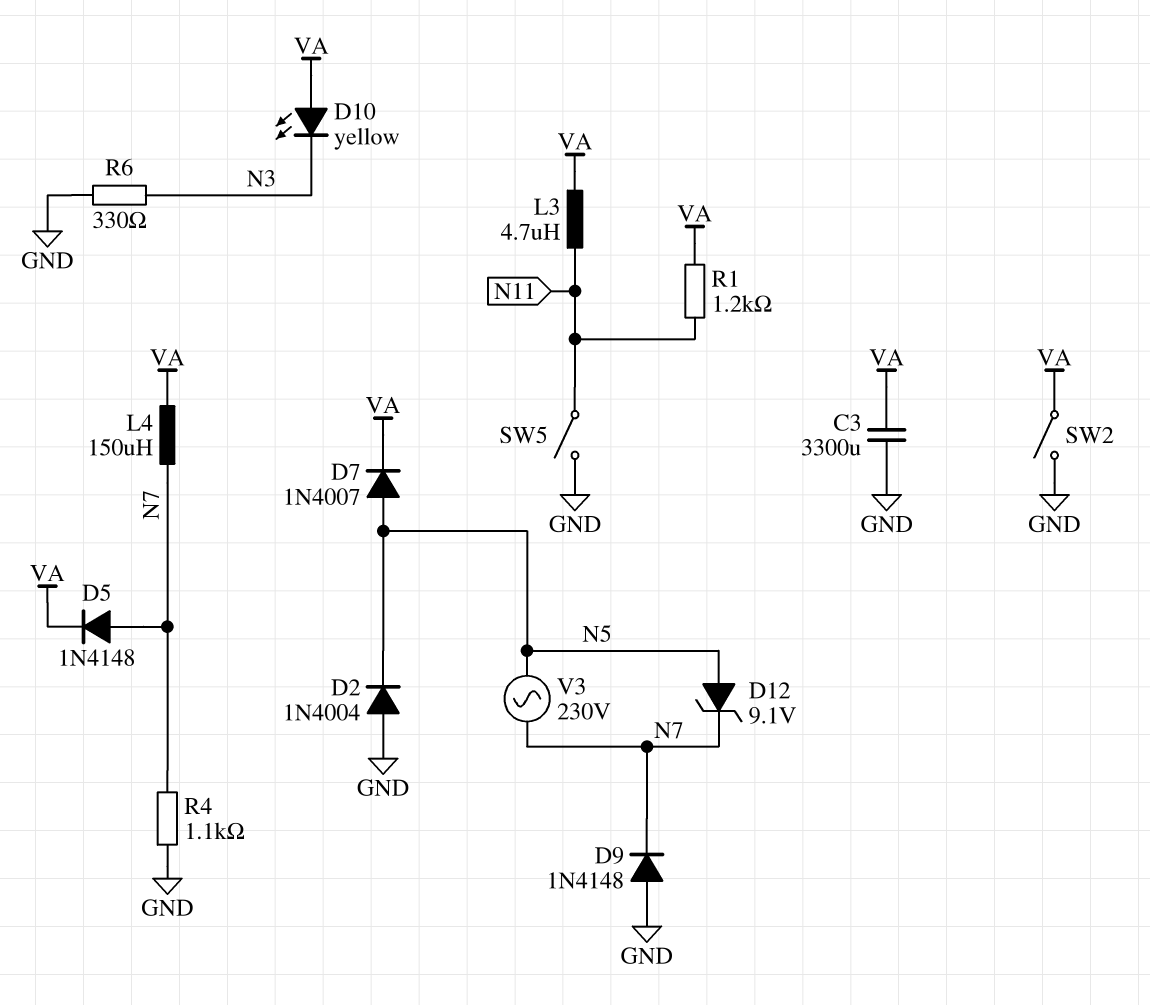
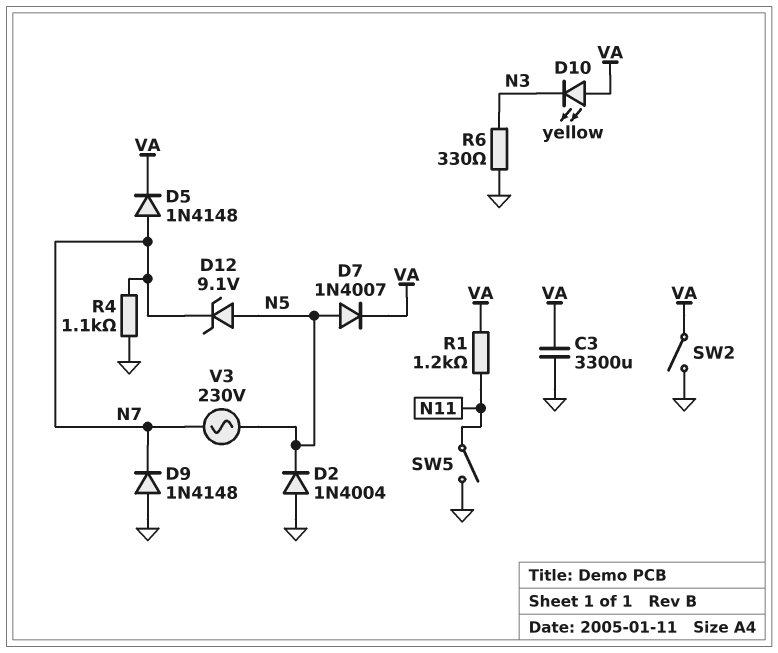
L3: 4.7uH (N11, VA) -> none
L4: 150uH (N7, VA) -> none

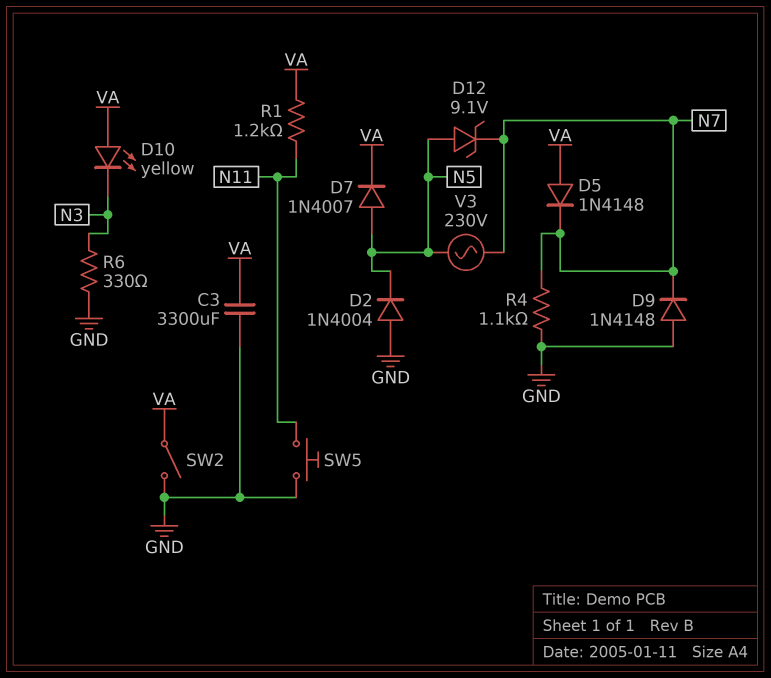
D5: diode 1N4148 (A N7, K VA) -> diode 1N4148 (A VA, K N7)
SW5: switch (GND, N11) -> button (GND, N11)

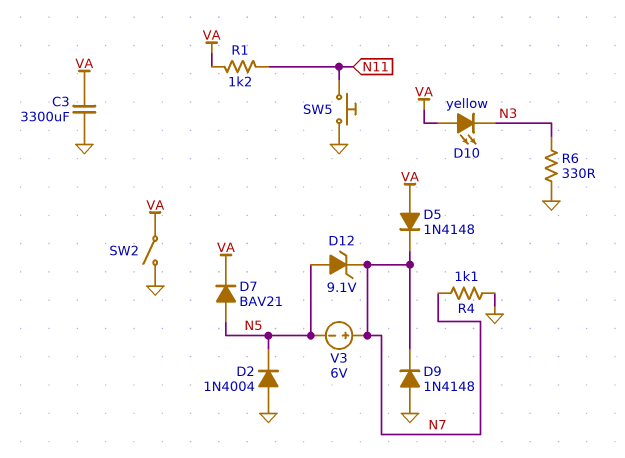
D7: diode 1N4007 (A N5, K VA) -> diode BAV21 (A N5, K VA)
V3: AC 230V (N5, N7) -> 6V (plus N7, minus N5)

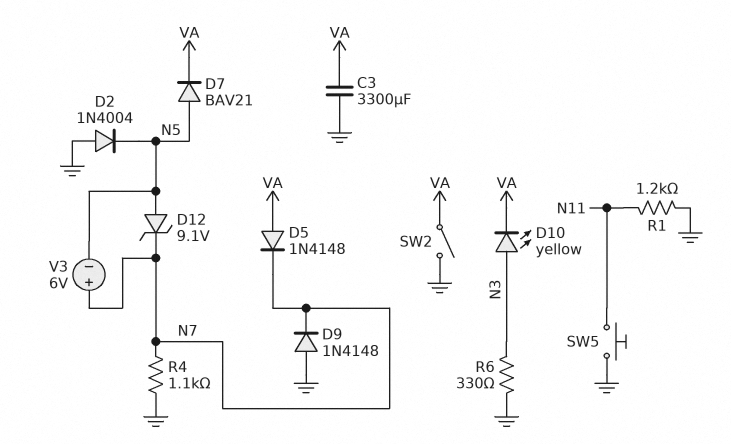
D10: LED yellow (A VA, K N3) -> LED yellow (A N3, K VA)
R1: 1.2k (N11, VA) -> 1.2k (GND, N11)

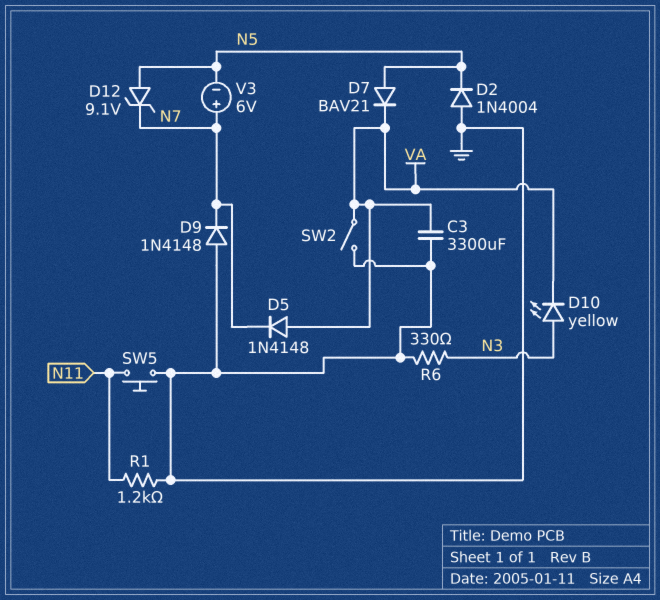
R4: 1.1k (GND, N7) -> none

